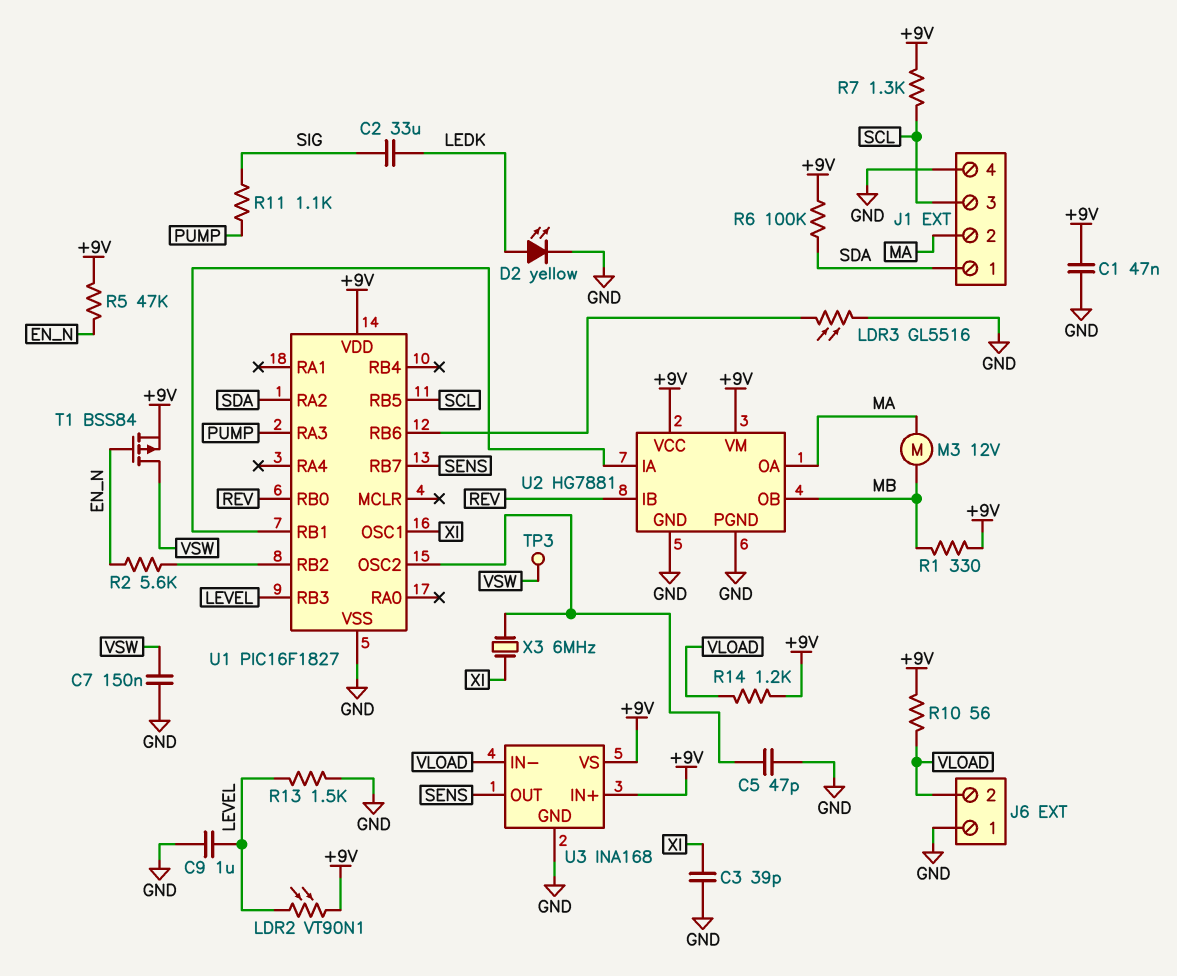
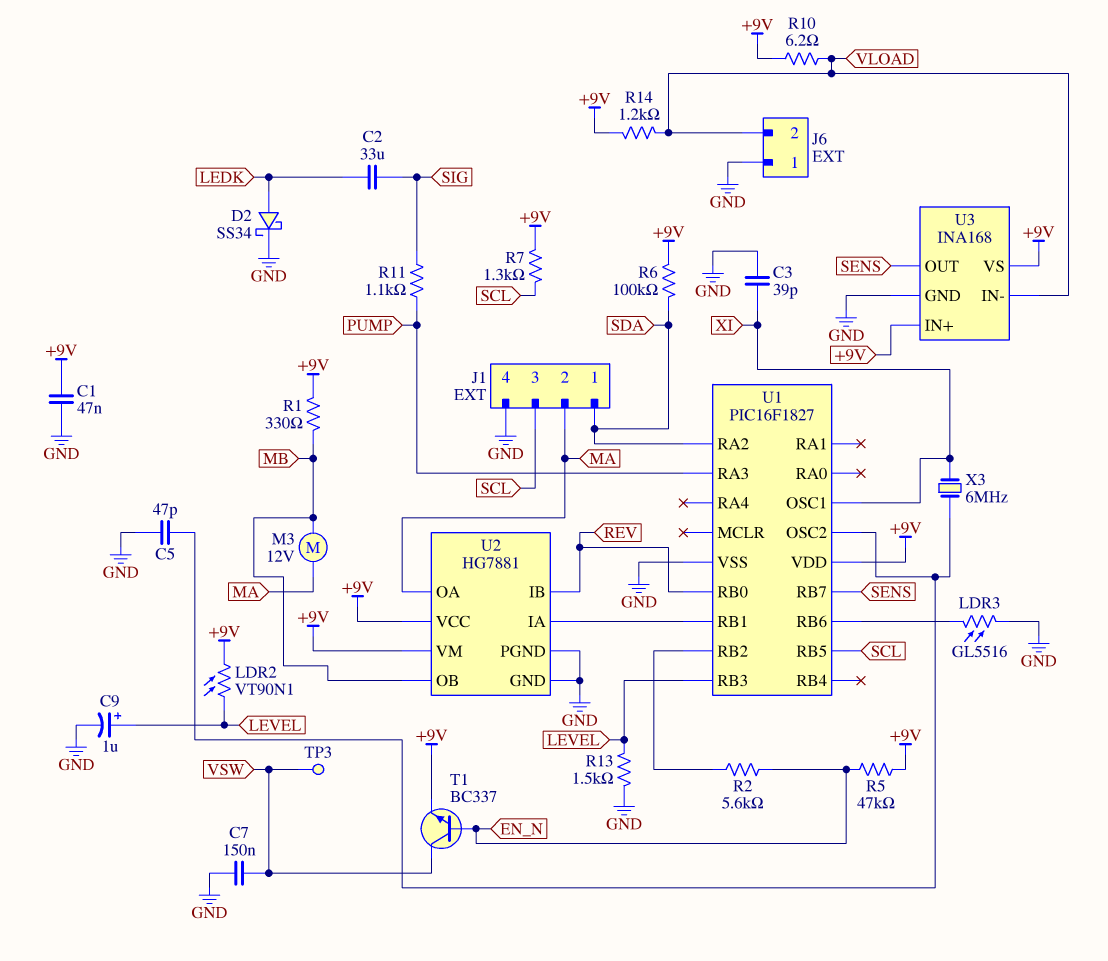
C9: 1uF (GND, LEVEL) -> 1uF (plus LEVEL, minus GND)
D2: LED yellow (A LEDK, K GND) -> schottky SS34 (A LEDK, K GND)
R10: 56 (+9V, VLOAD) -> 6.2 (+9V, VLOAD)
T1: PMOS BSS84 (G EN_N, D VSW, S +9V) -> NPN BC337 (B EN_N, C VSW, E +9V)

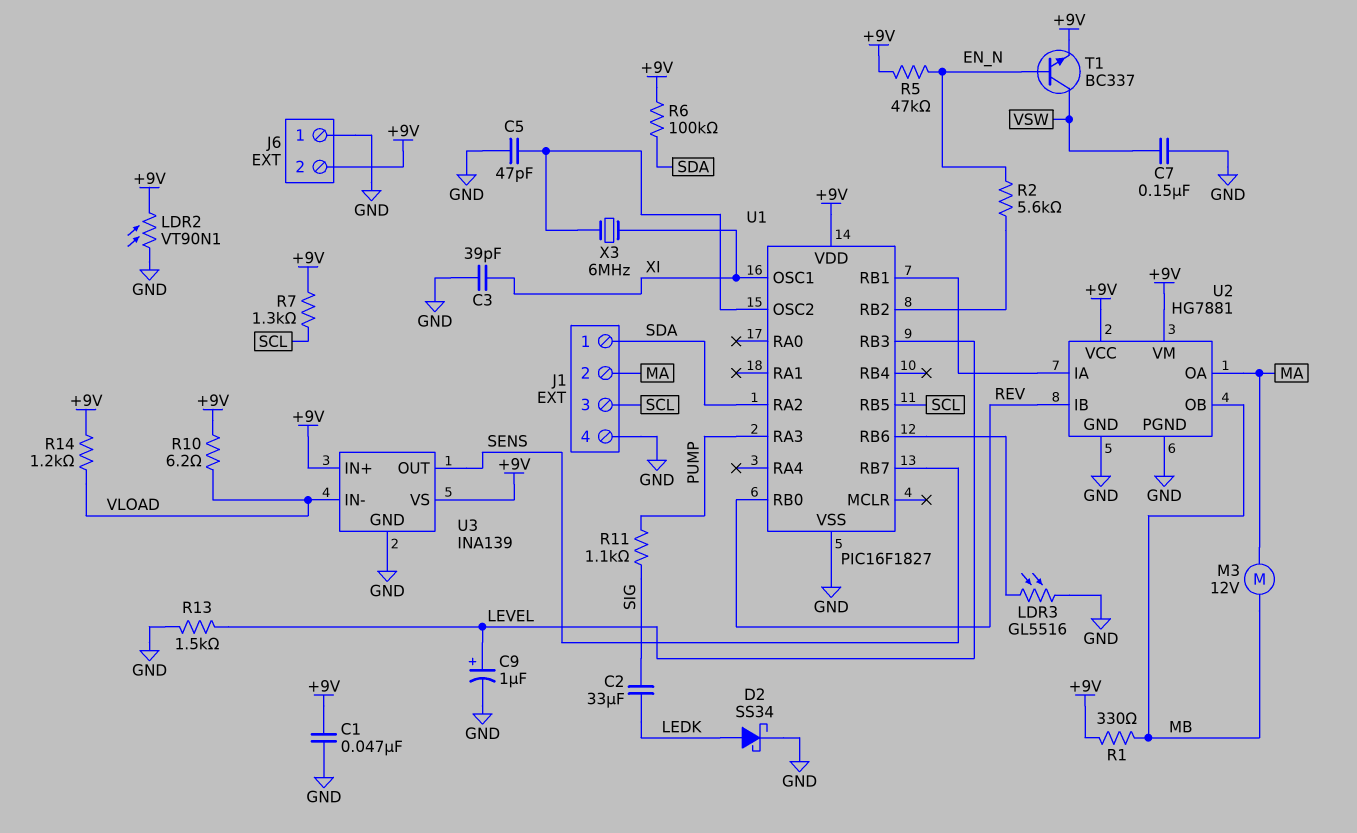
J6 pin 2: VLOAD -> +9V
LDR2: VT90N1 (+9V, LEVEL) -> VT90N1 (+9V, GND)
TP3: test point (VSW) -> none
U3: INA168 -> INA139

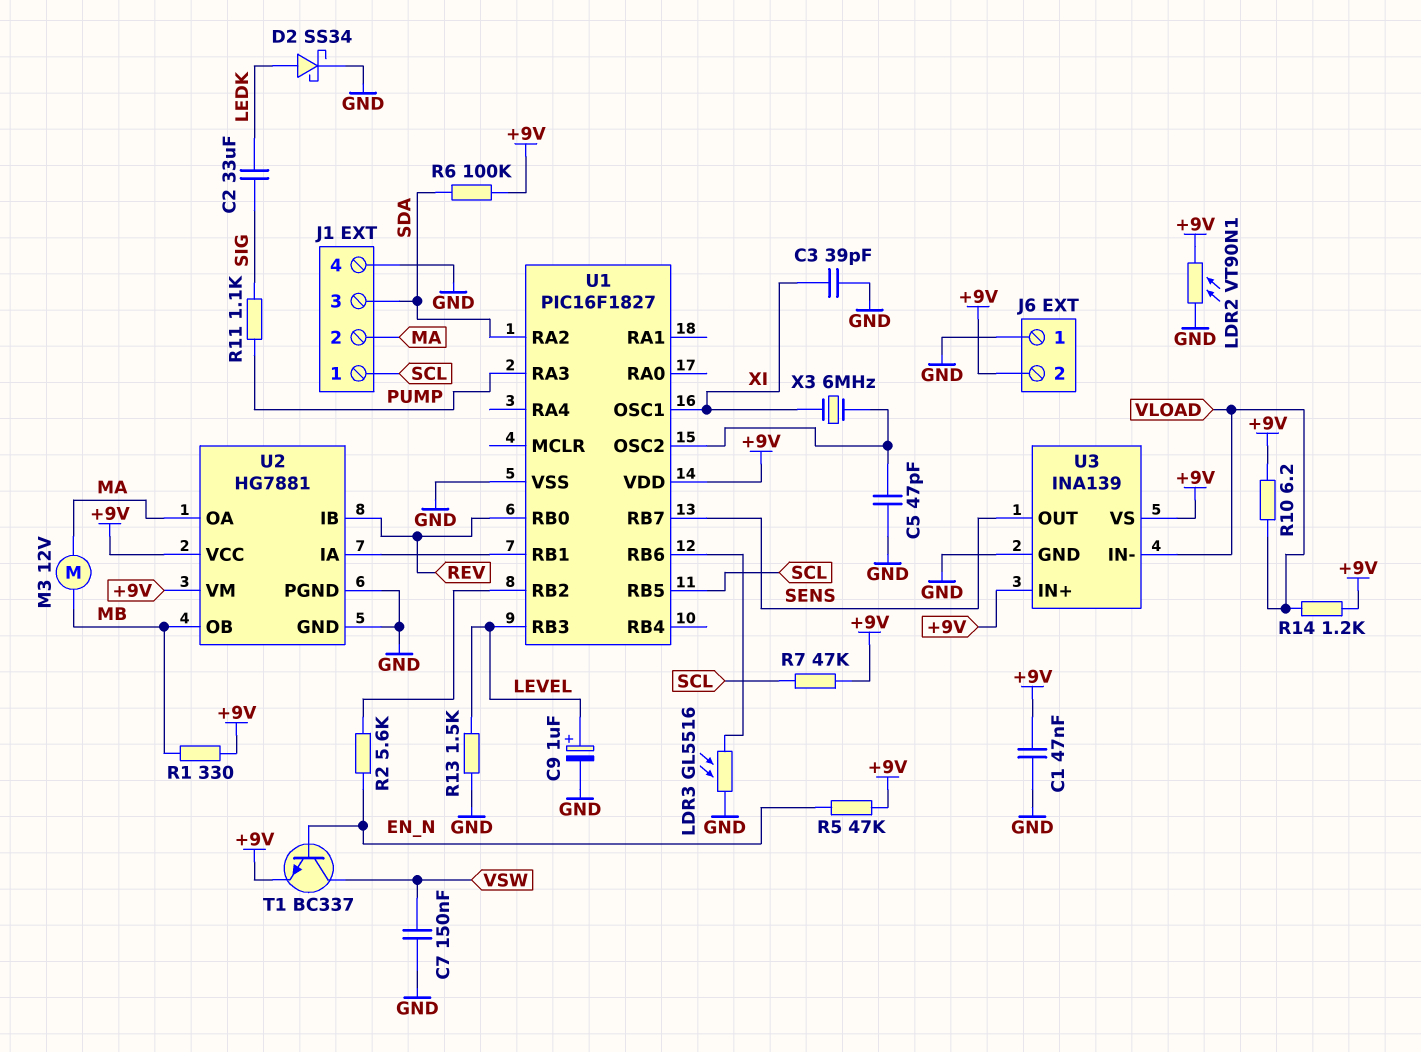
J1 pin 1: SDA -> SCL
J1 pin 3: SCL -> SDA
R7: 1.3k (+9V, SCL) -> 47k (+9V, SCL)

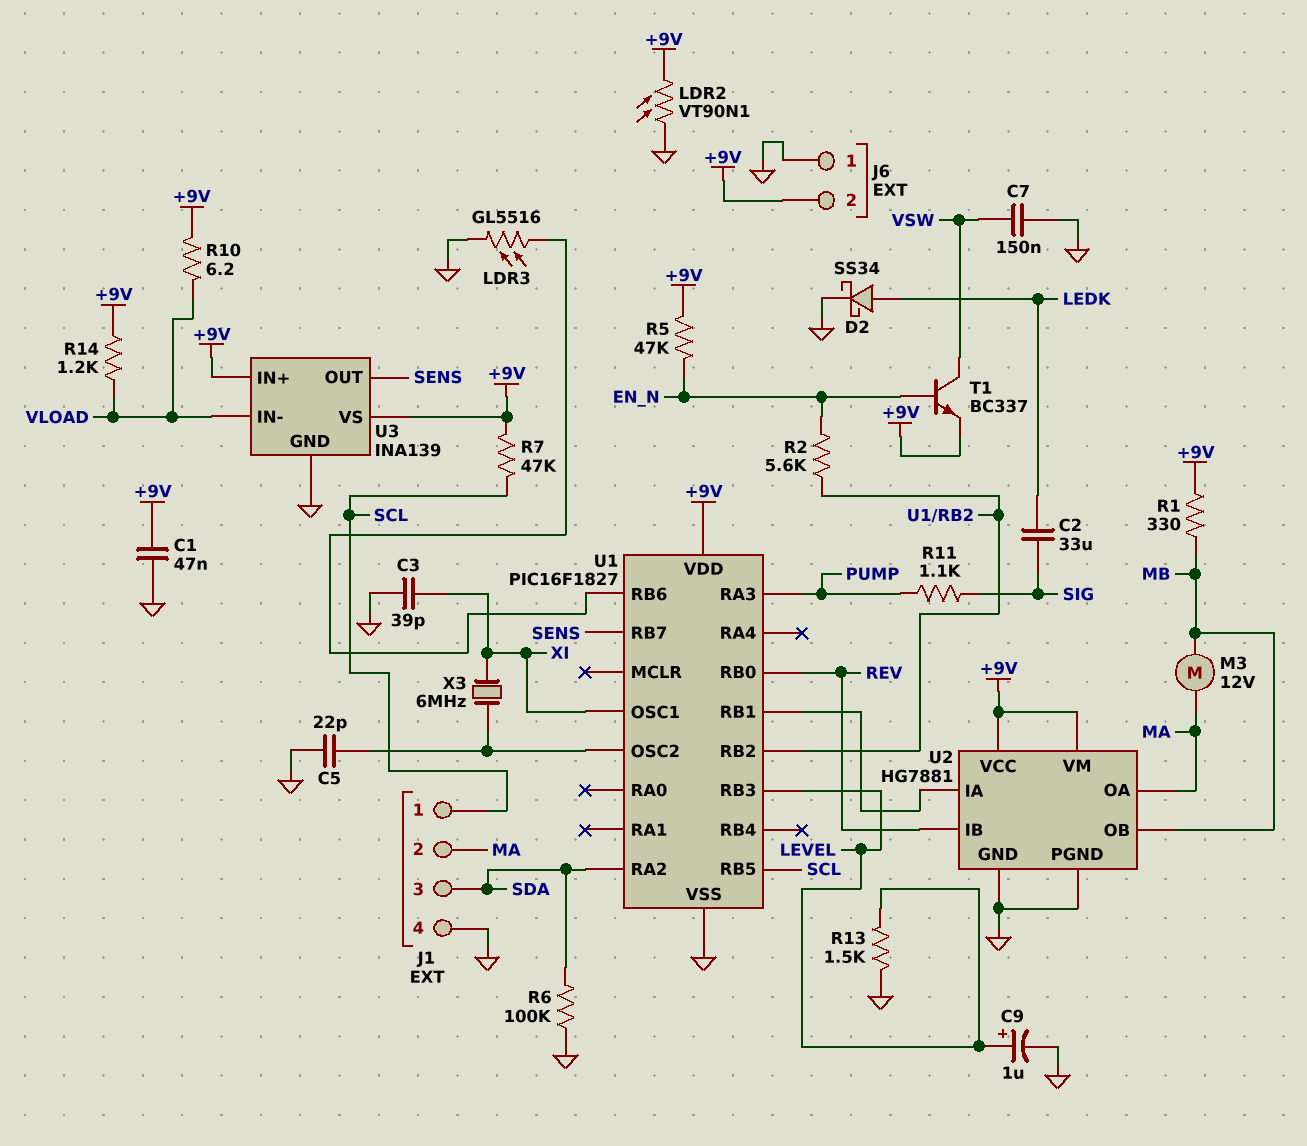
C5: 47pF (GND, U1/OSC2) -> 22pF (GND, U1/OSC2)
R6: 100k (+9V, SDA) -> 100k (GND, SDA)

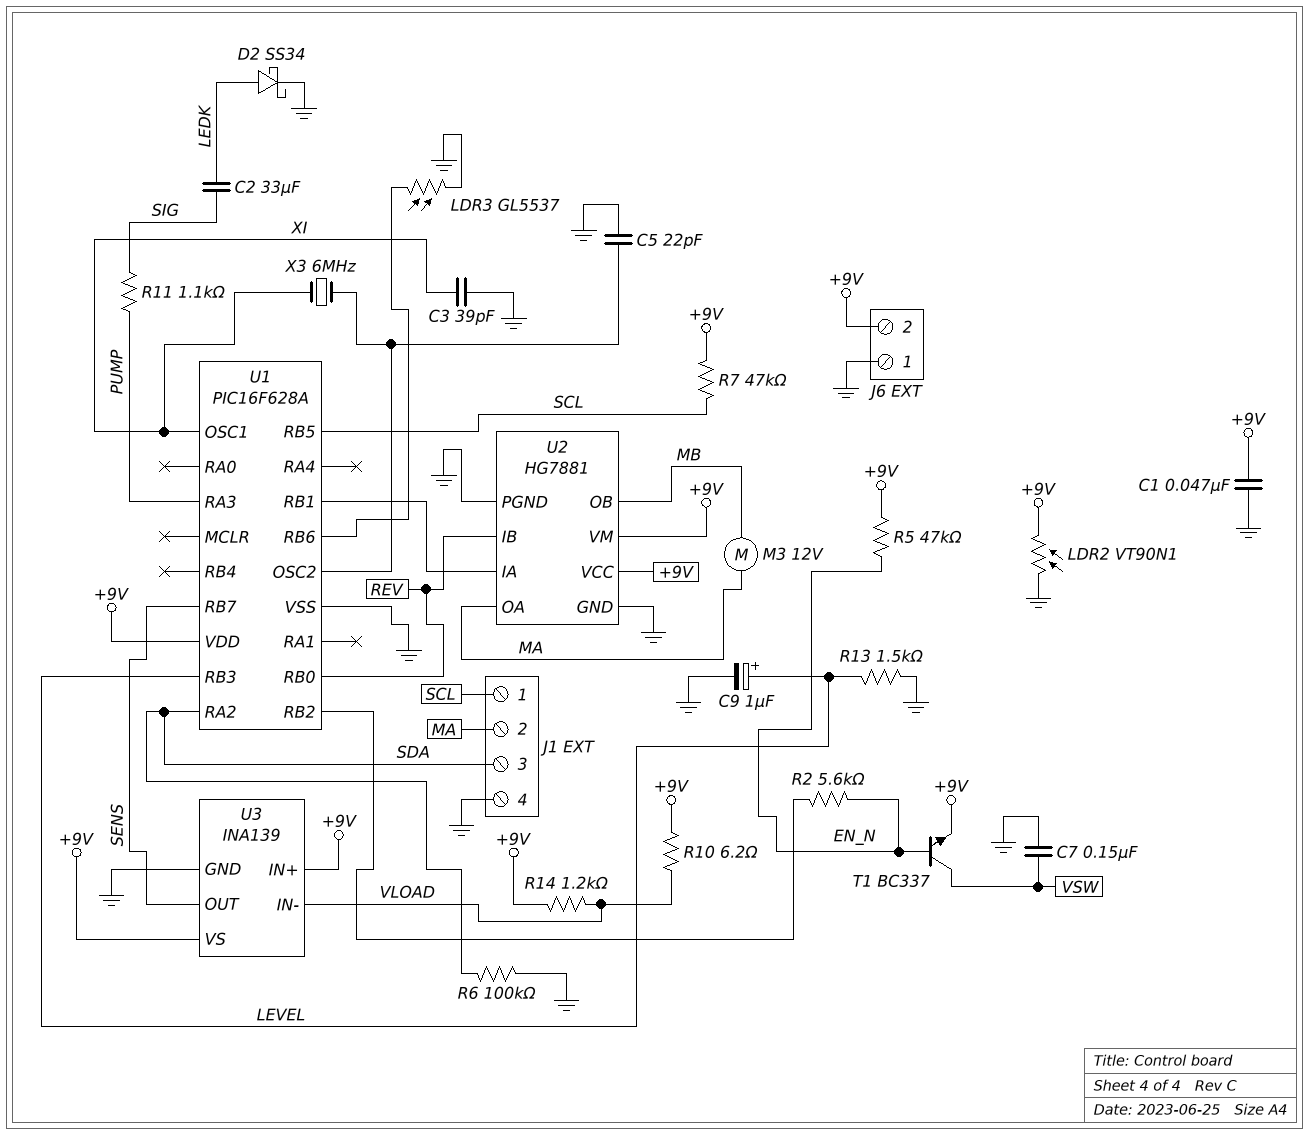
LDR3: GL5516 (GND, U1/RB6) -> GL5537 (GND, U1/RB6)
R1: 330 (+9V, MB) -> none
U1: PIC16F1827 -> PIC16F628A

